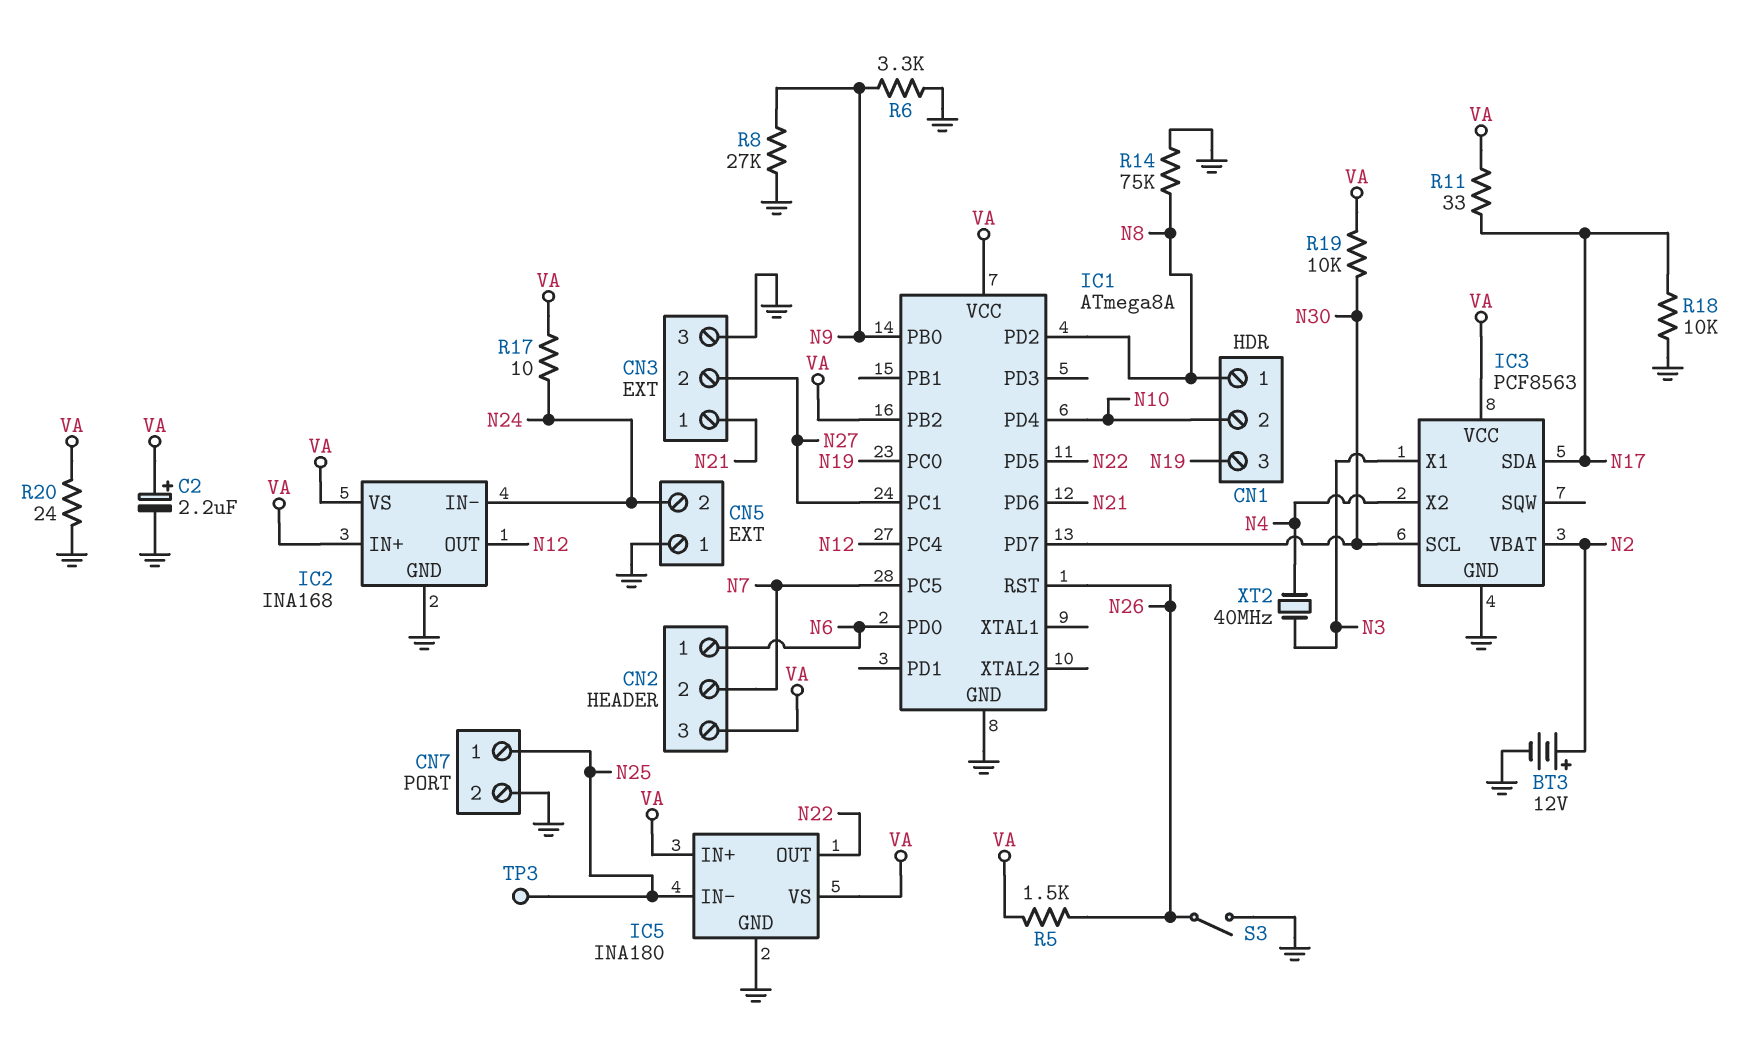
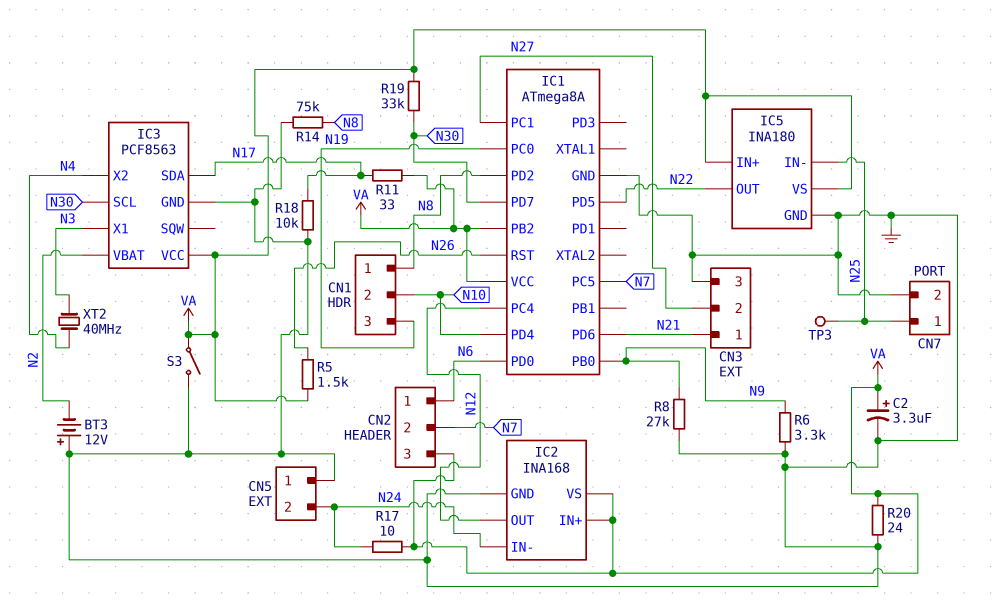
BT3: 12V (plus N2, minus GND) -> 12V (plus GND, minus N2)
C2: 2.2uF (plus VA, minus GND) -> 3.3uF (plus VA, minus GND)
R19: 10k (N30, VA) -> 33k (N30, VA)
S3: switch (GND, N26) -> switch (GND, VA)

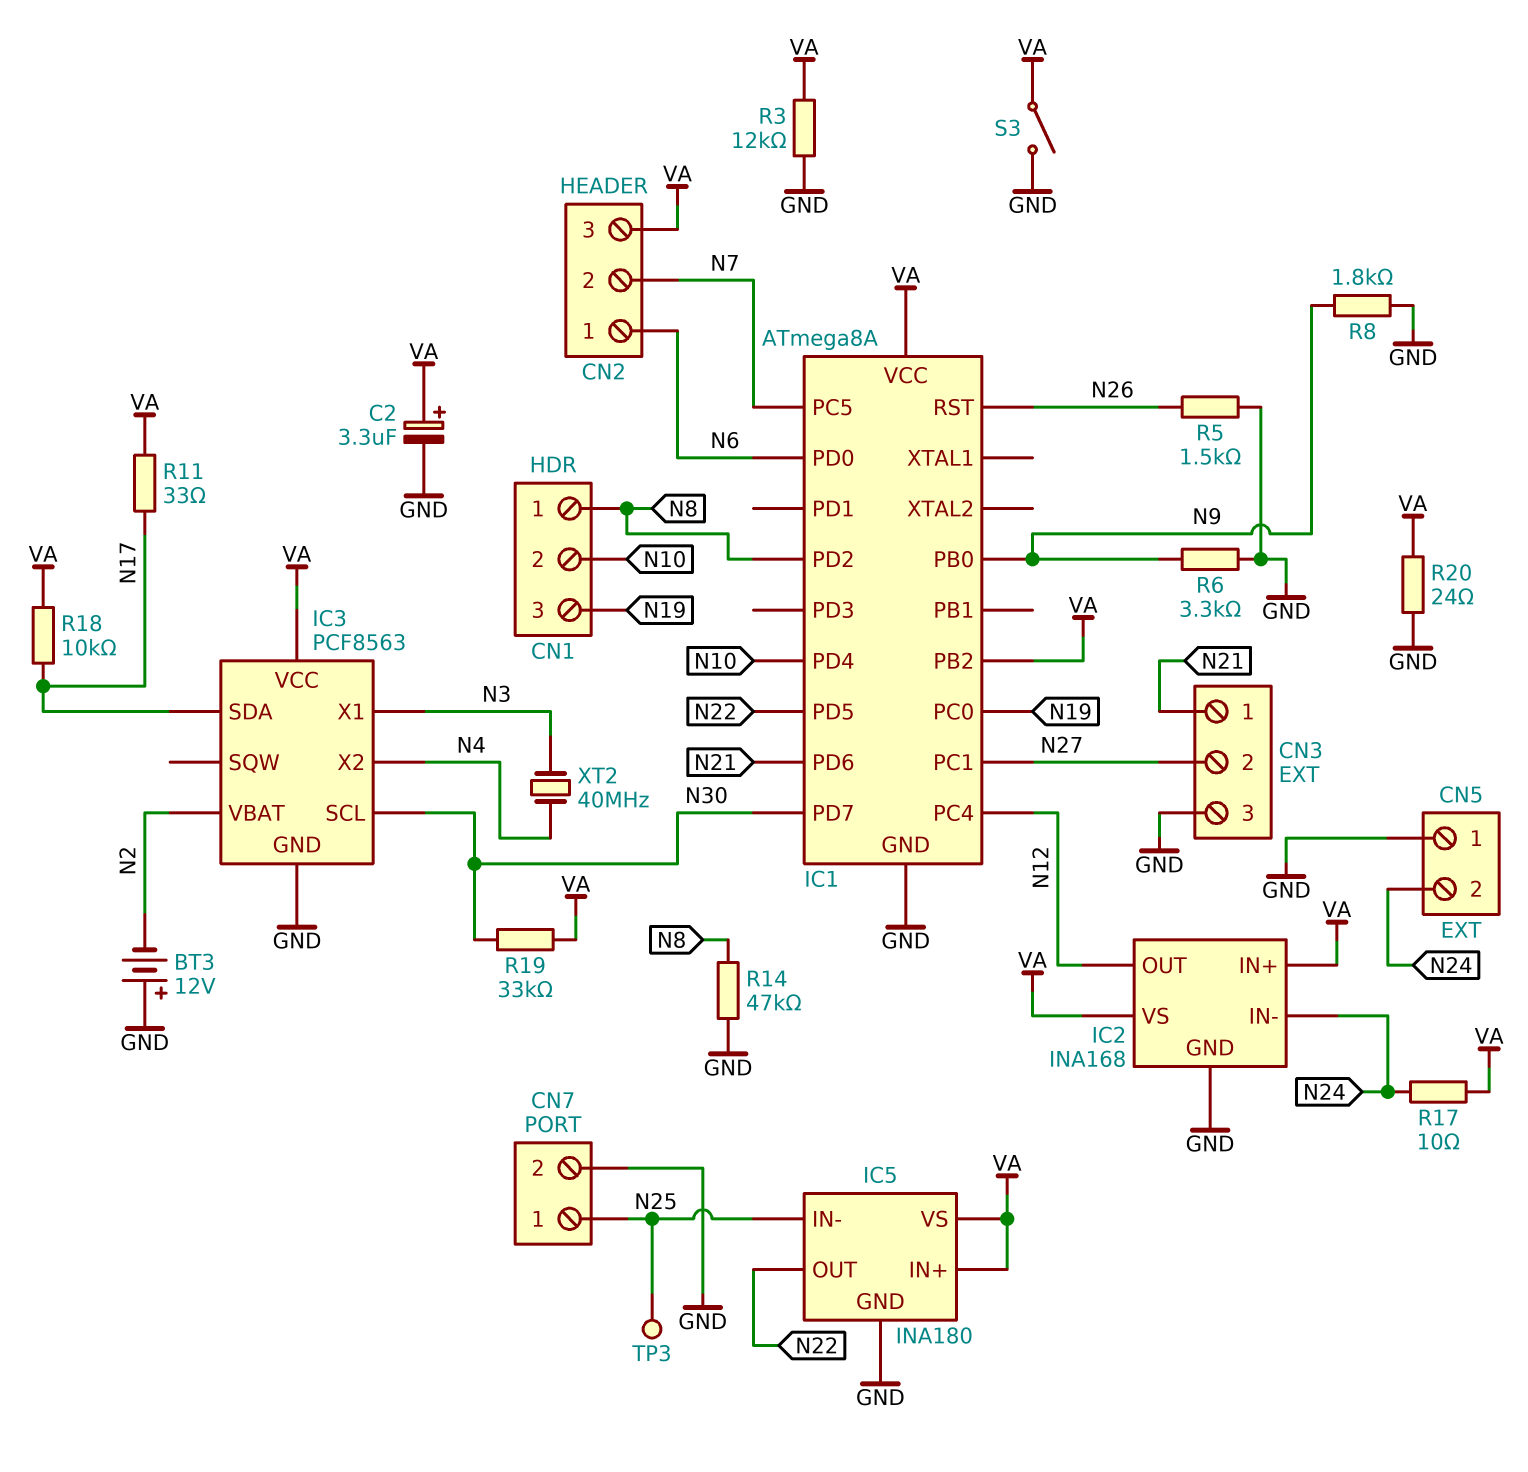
R3: none -> 12k (GND, VA)
R5: 1.5k (N26, VA) -> 1.5k (GND, N26)
R8: 27k (GND, N9) -> 1.8k (GND, N9)
R14: 75k (GND, N8) -> 47k (GND, N8)
R18: 10k (GND, N17) -> 10k (N17, VA)

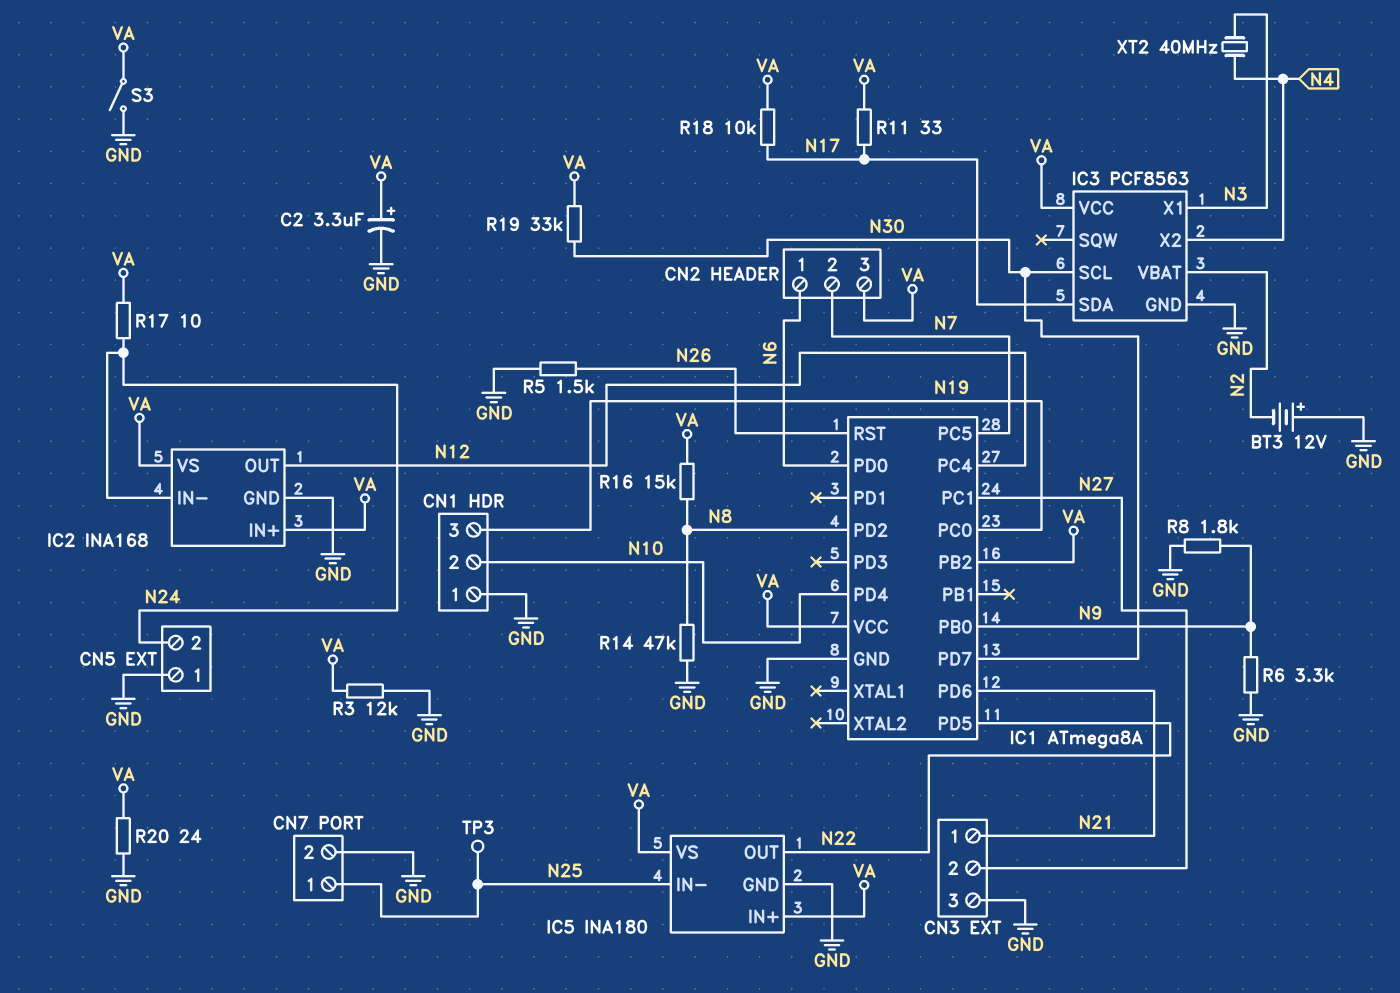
CN1 pin 1: N8 -> GND
R16: none -> 15k (N8, VA)

